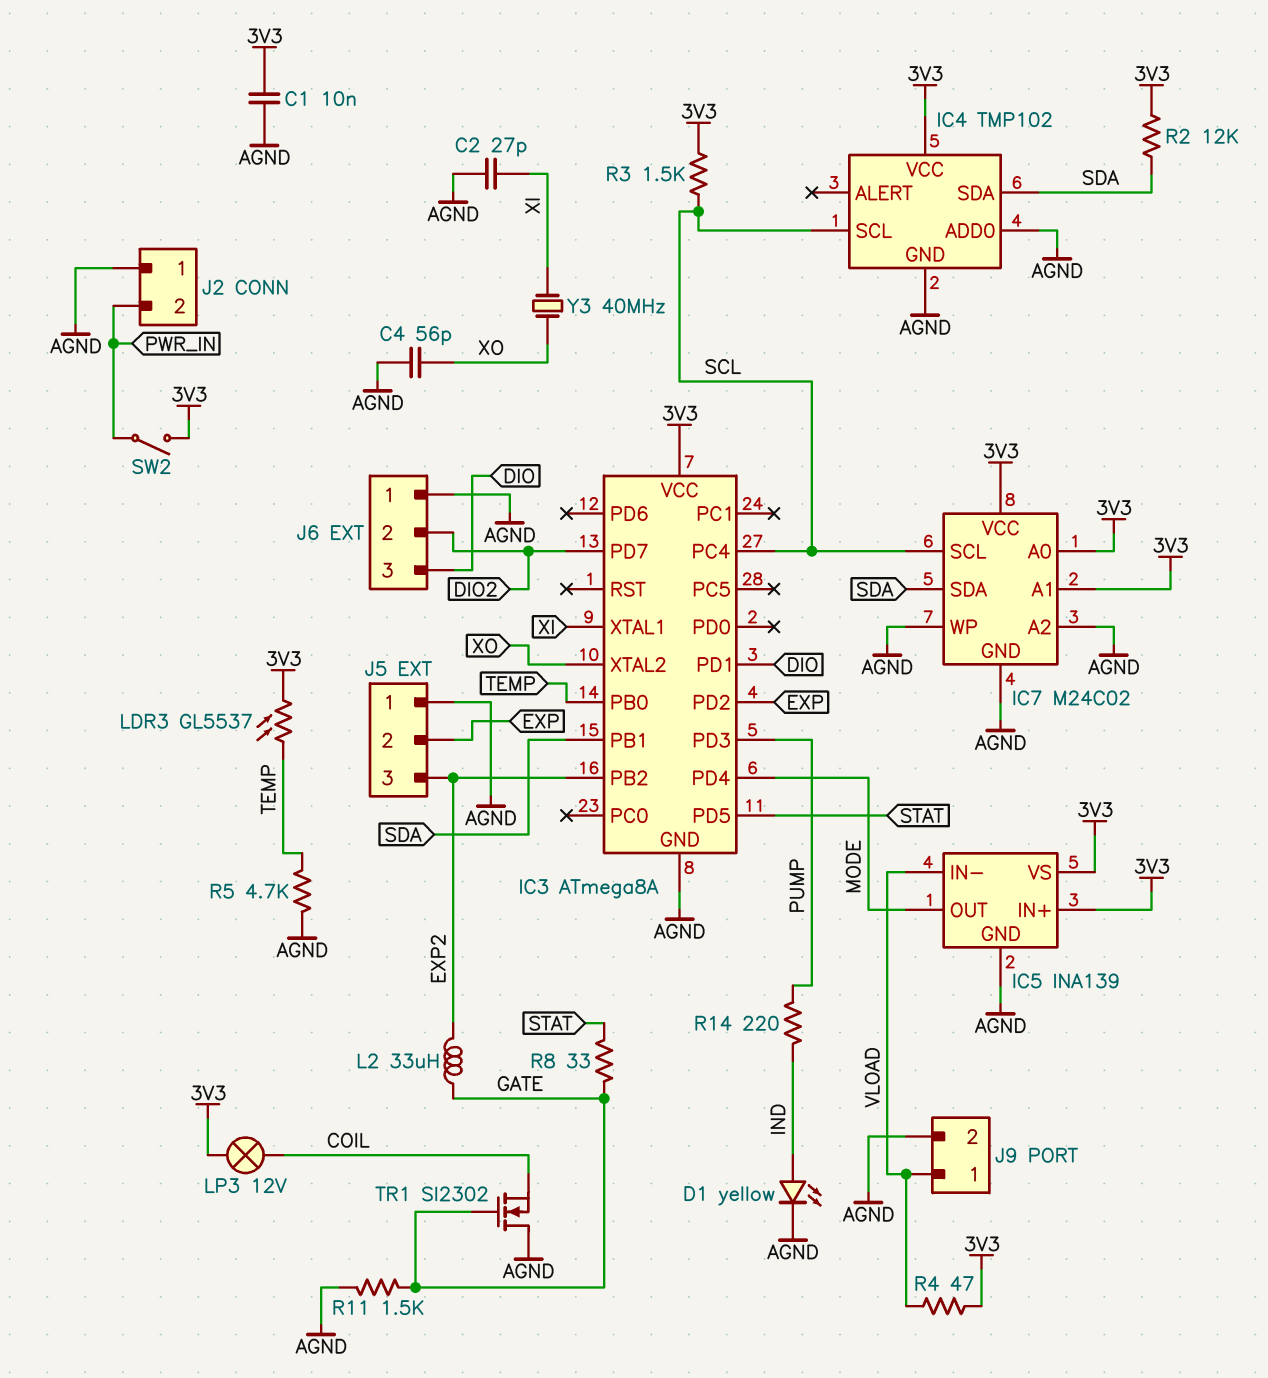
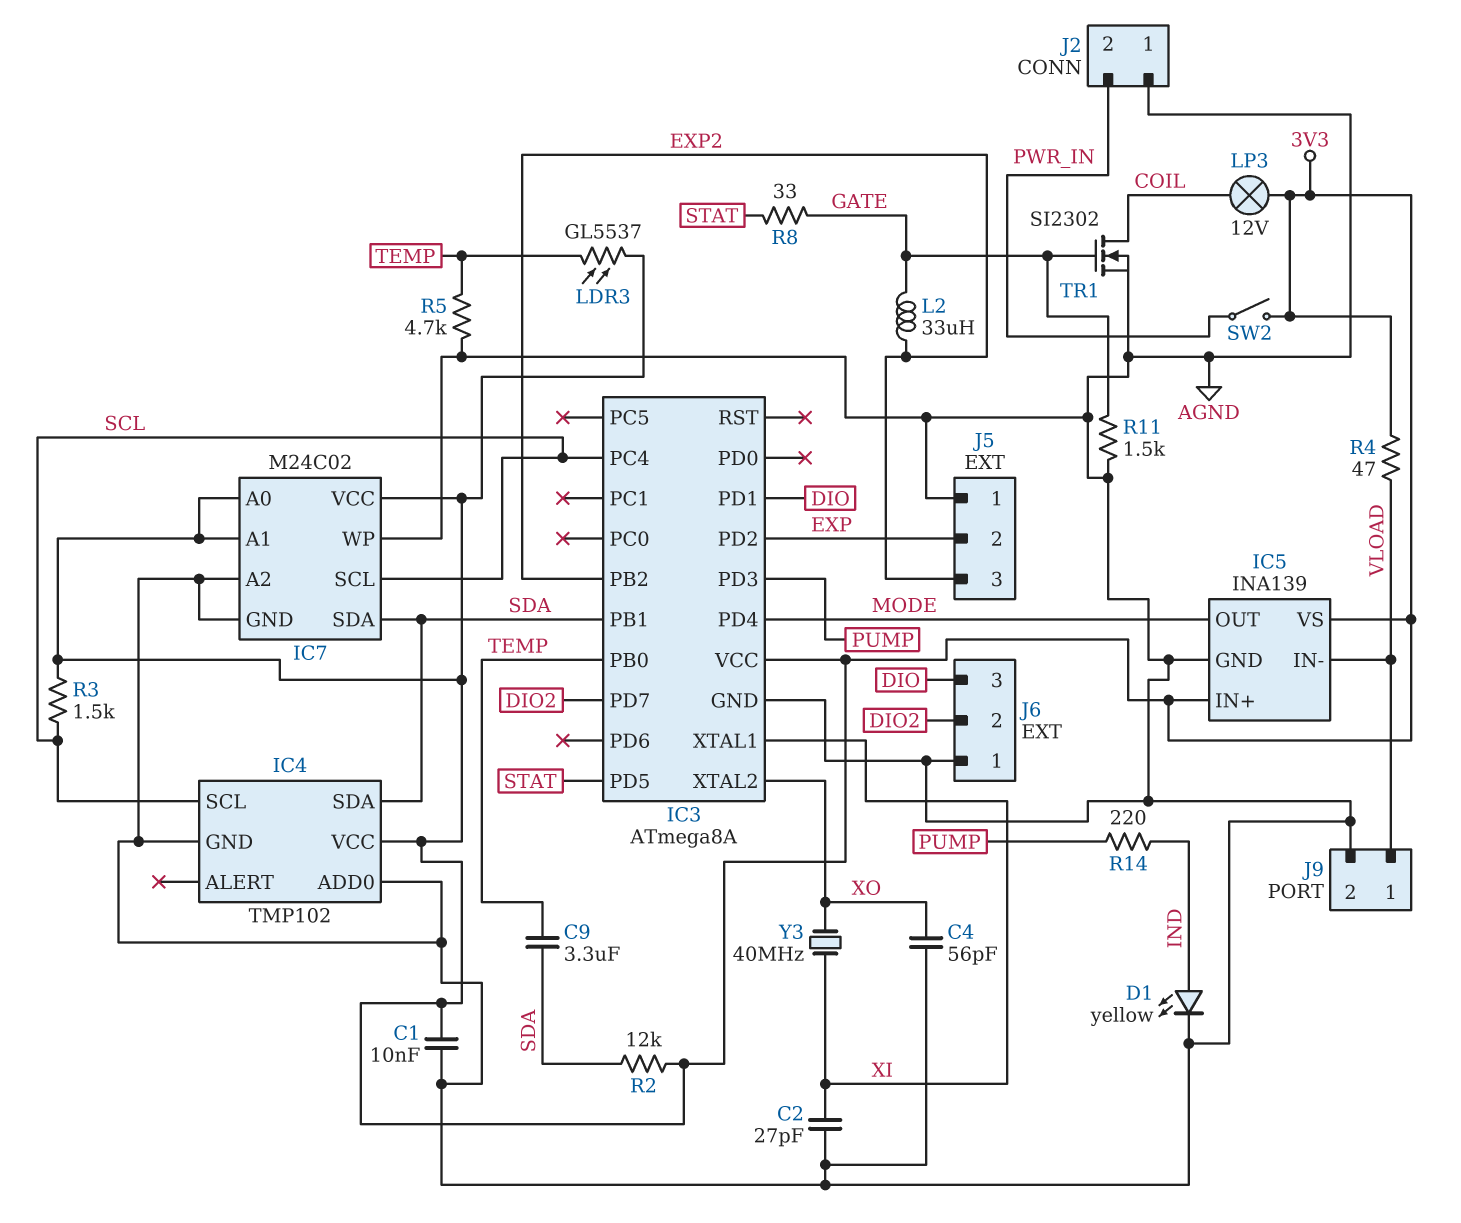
C9: none -> 3.3uF (SDA, TEMP)
TR1: NMOS SI2302 (G GATE, D AGND, S COIL) -> NMOS SI2302 (G GATE, D COIL, S AGND)

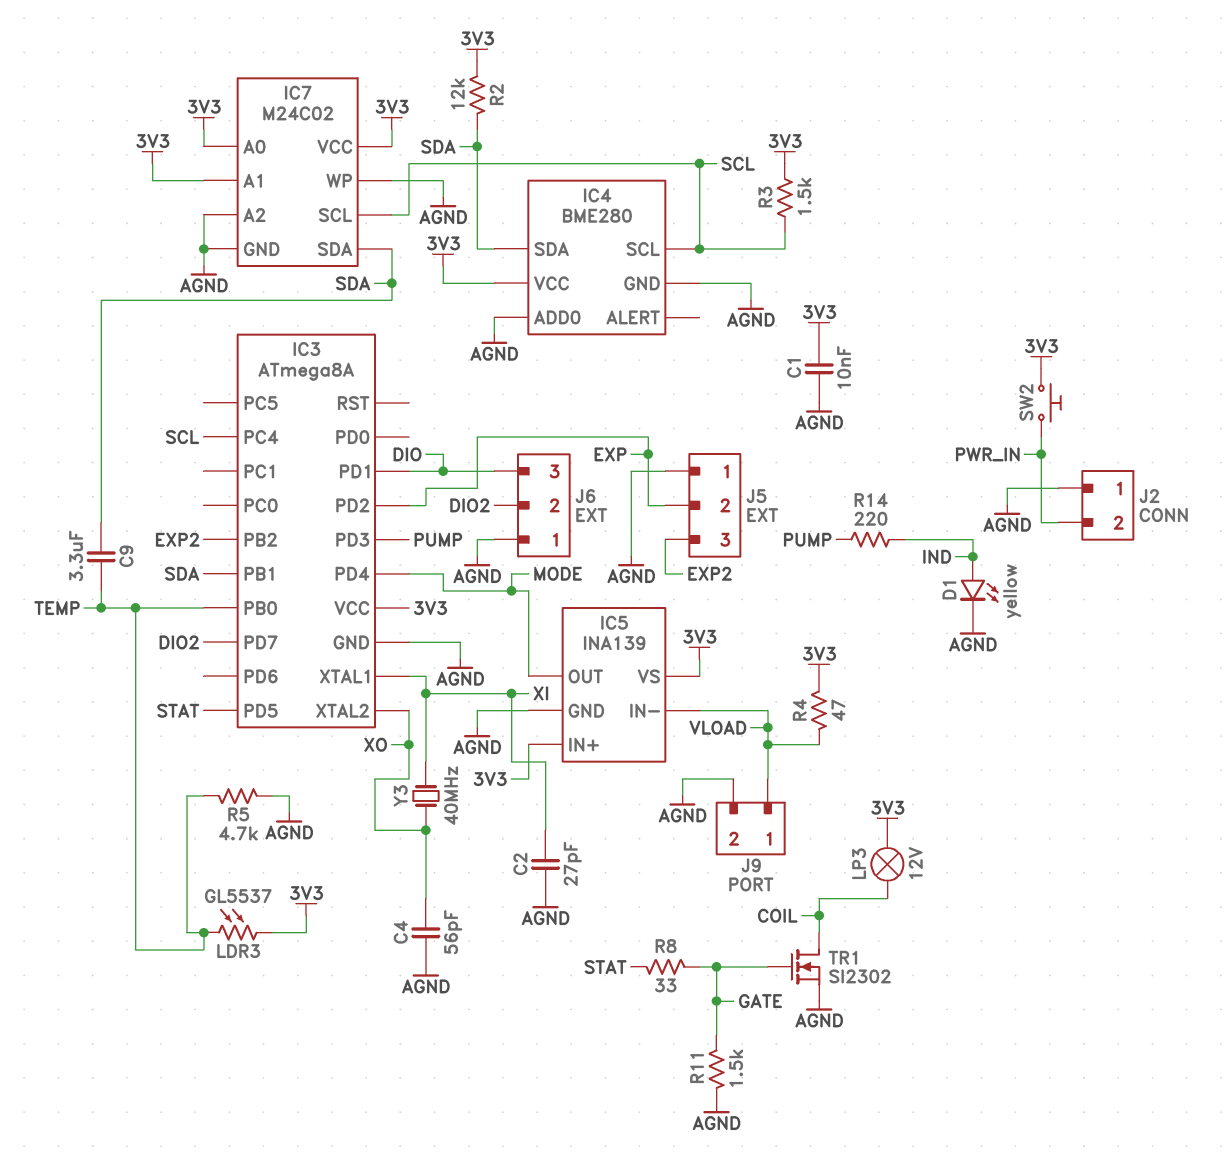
IC4: TMP102 -> BME280
L2: 33uH (EXP2, GATE) -> none
SW2: switch (3V3, PWR_IN) -> button (3V3, PWR_IN)

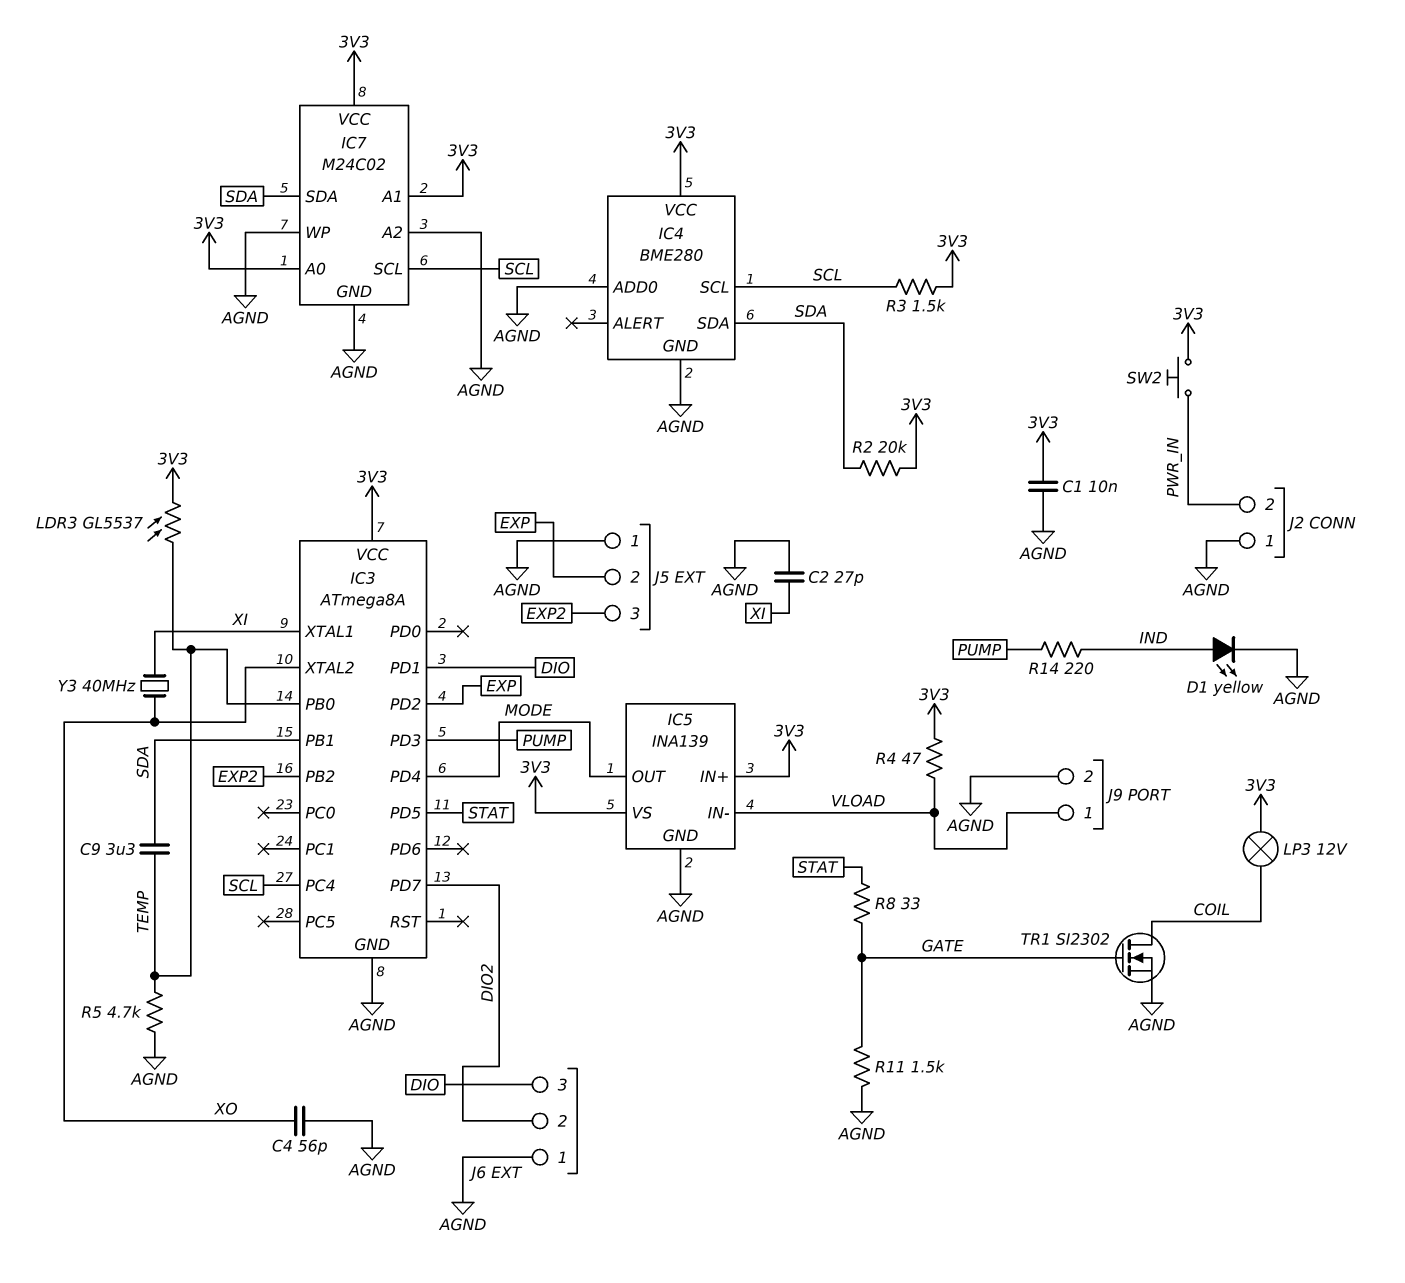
R2: 12k (3V3, SDA) -> 20k (3V3, SDA)

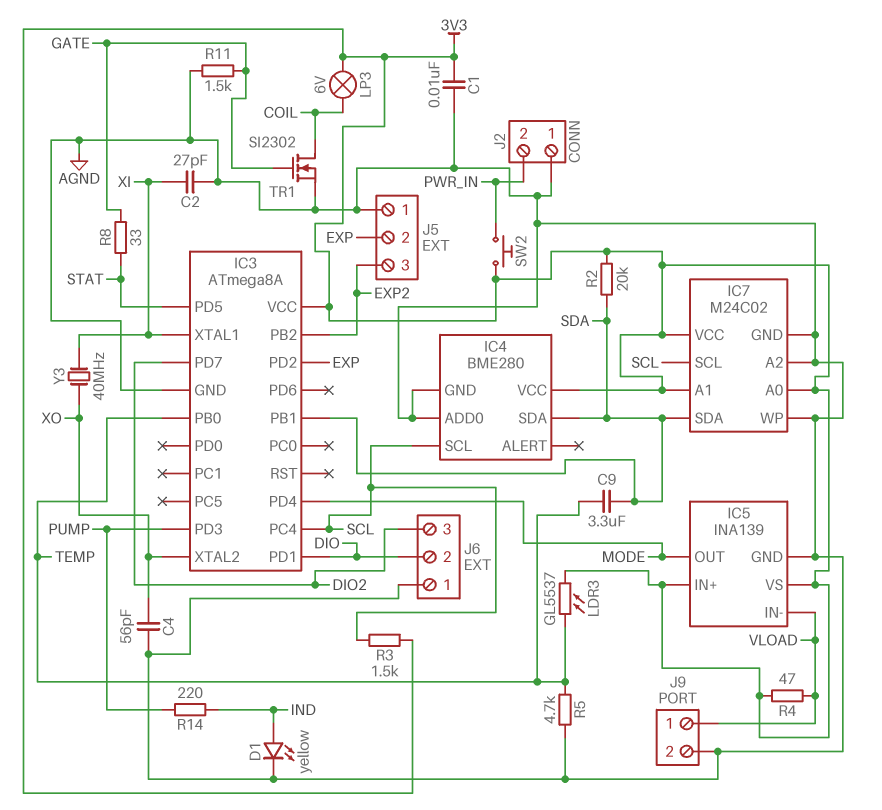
J6 pin 2: DIO2 -> DIO
J6 pin 3: DIO -> DIO2
LP3: lamp 12V (3V3, COIL) -> lamp 6V (3V3, COIL)

